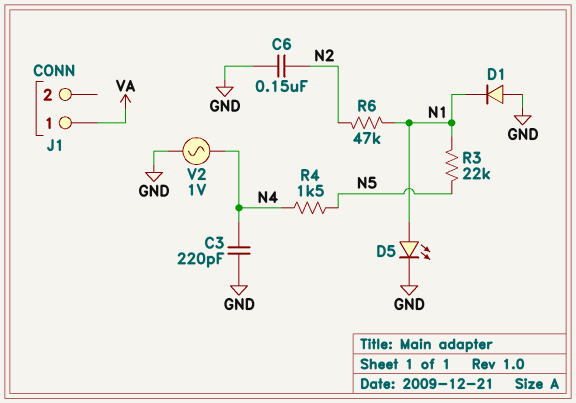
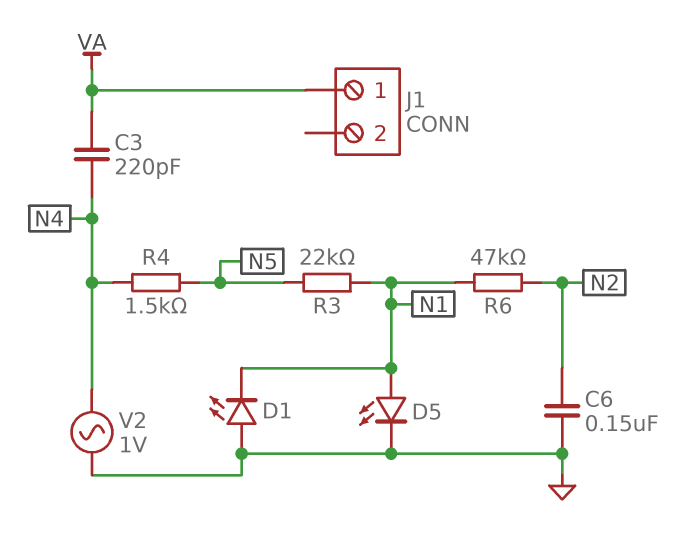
C3: 220pF (GND, N4) -> 220pF (N4, VA)
D1: diode (A GND, K N1) -> LED (A GND, K N1)

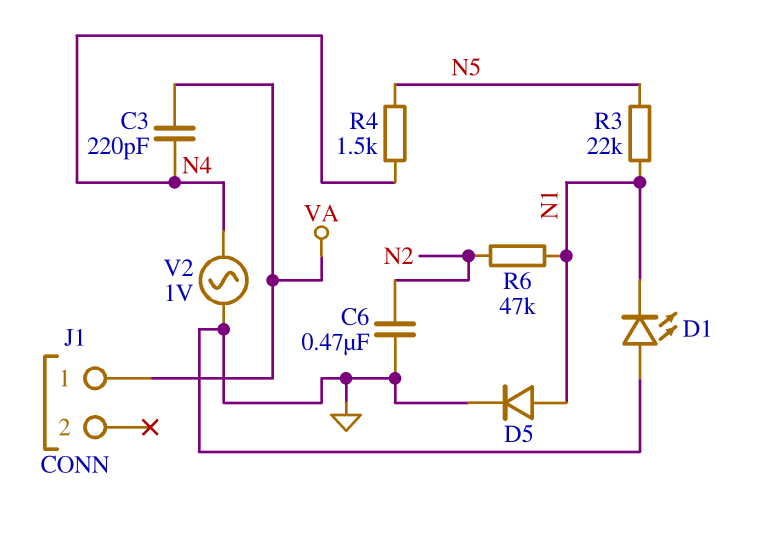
C6: 150nF (GND, N2) -> 470nF (GND, N2)
D5: LED (A N1, K GND) -> diode (A N1, K GND)

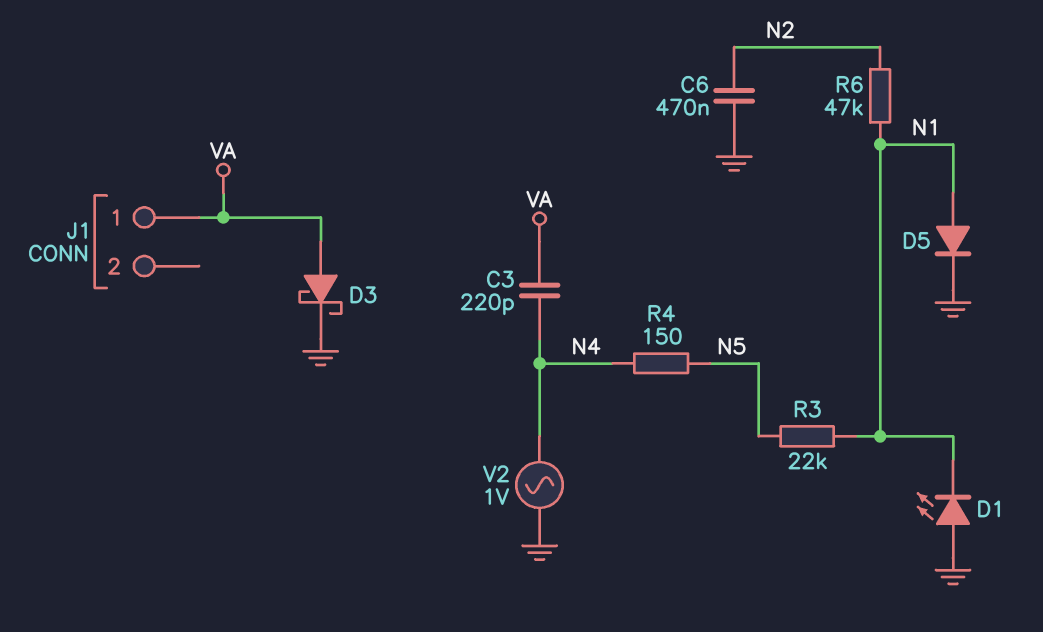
D3: none -> schottky (A VA, K GND)
R4: 1.5k (N4, N5) -> 150 (N4, N5)

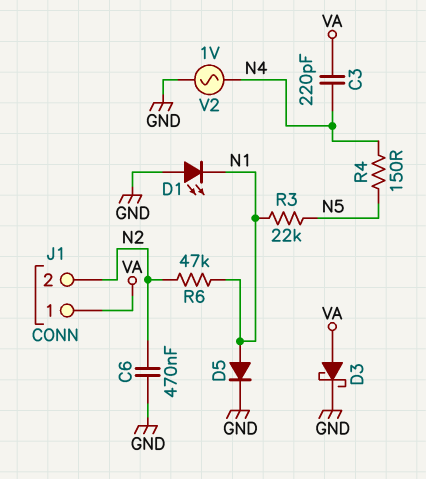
J1 pin 2: none -> N2

